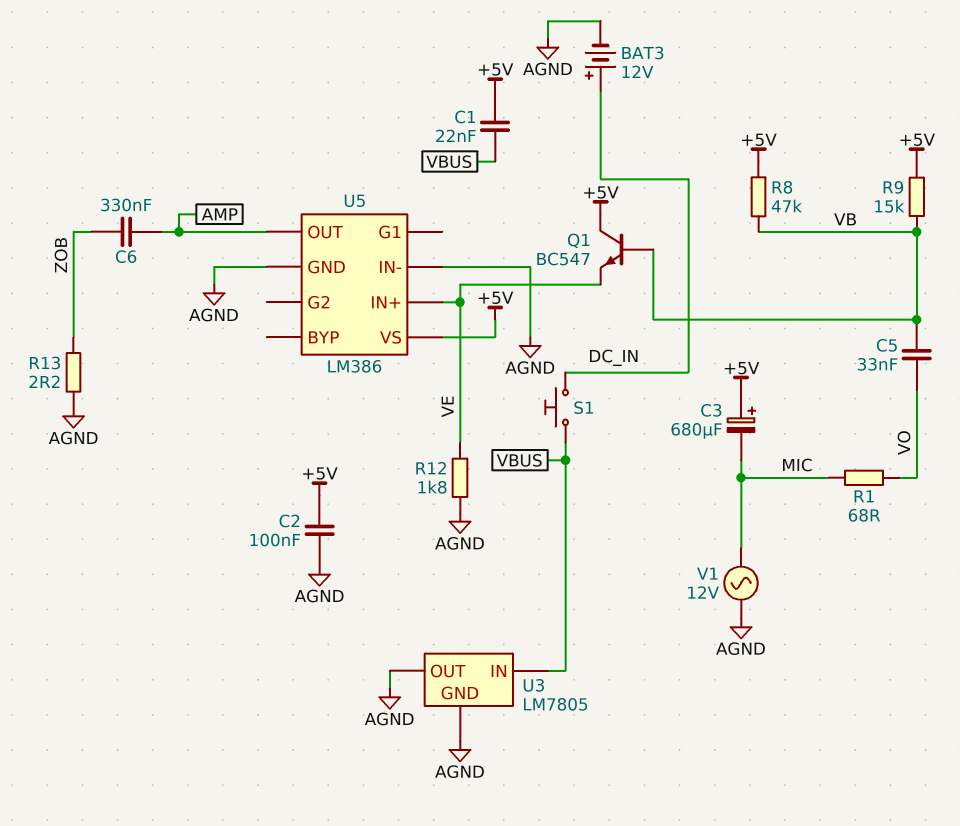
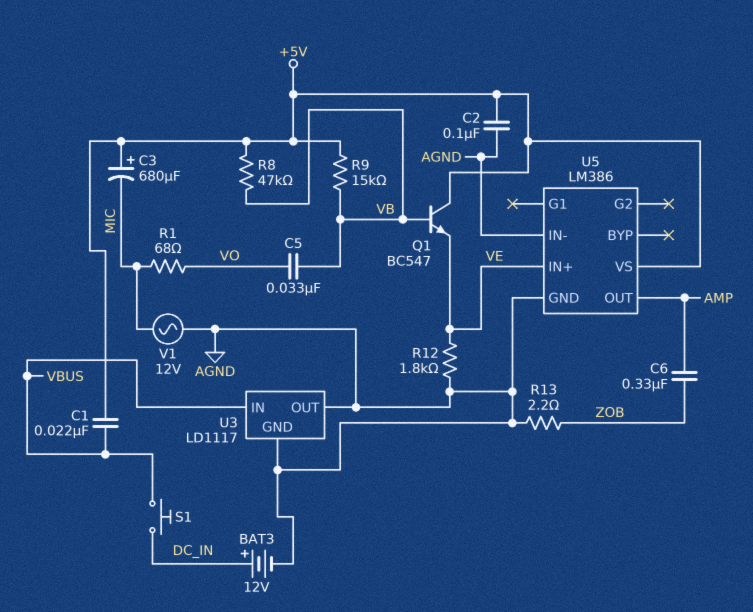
U3: LM7805 -> LD1117

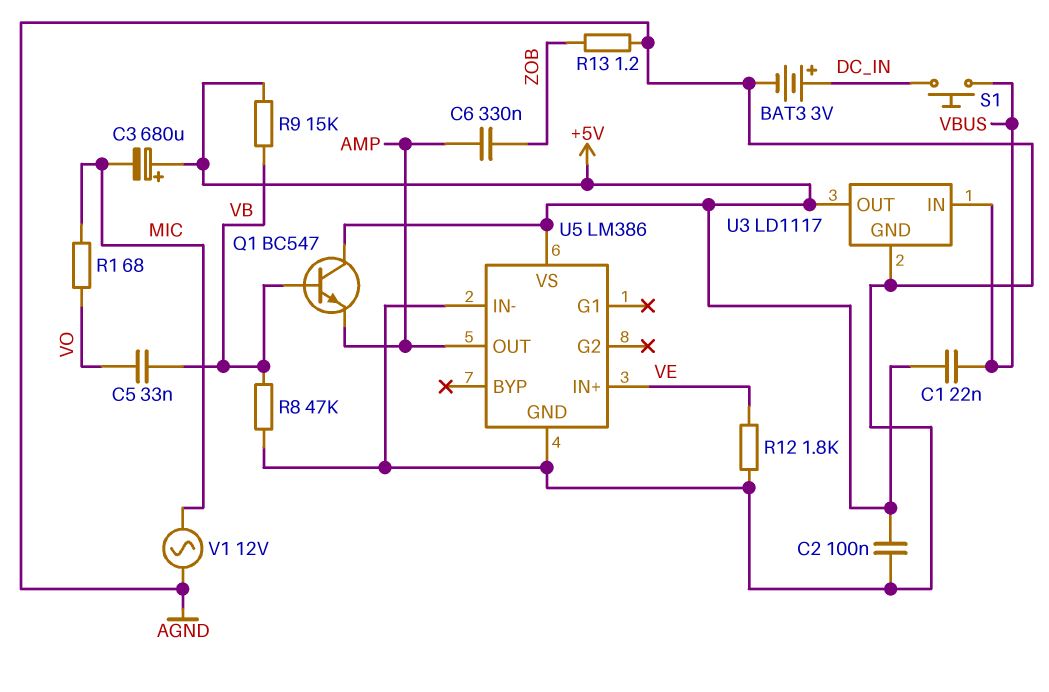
BAT3: 12V (plus DC_IN, minus AGND) -> 3V (plus DC_IN, minus AGND)
Q1: NPN BC547 (B VB, C +5V, E VE) -> NPN BC547 (B VB, C +5V, E AMP)
R8: 47k (+5V, VB) -> 47k (AGND, VB)
R13: 2.2 (AGND, ZOB) -> 1.2 (AGND, ZOB)
U3 pin OUT: AGND -> +5V

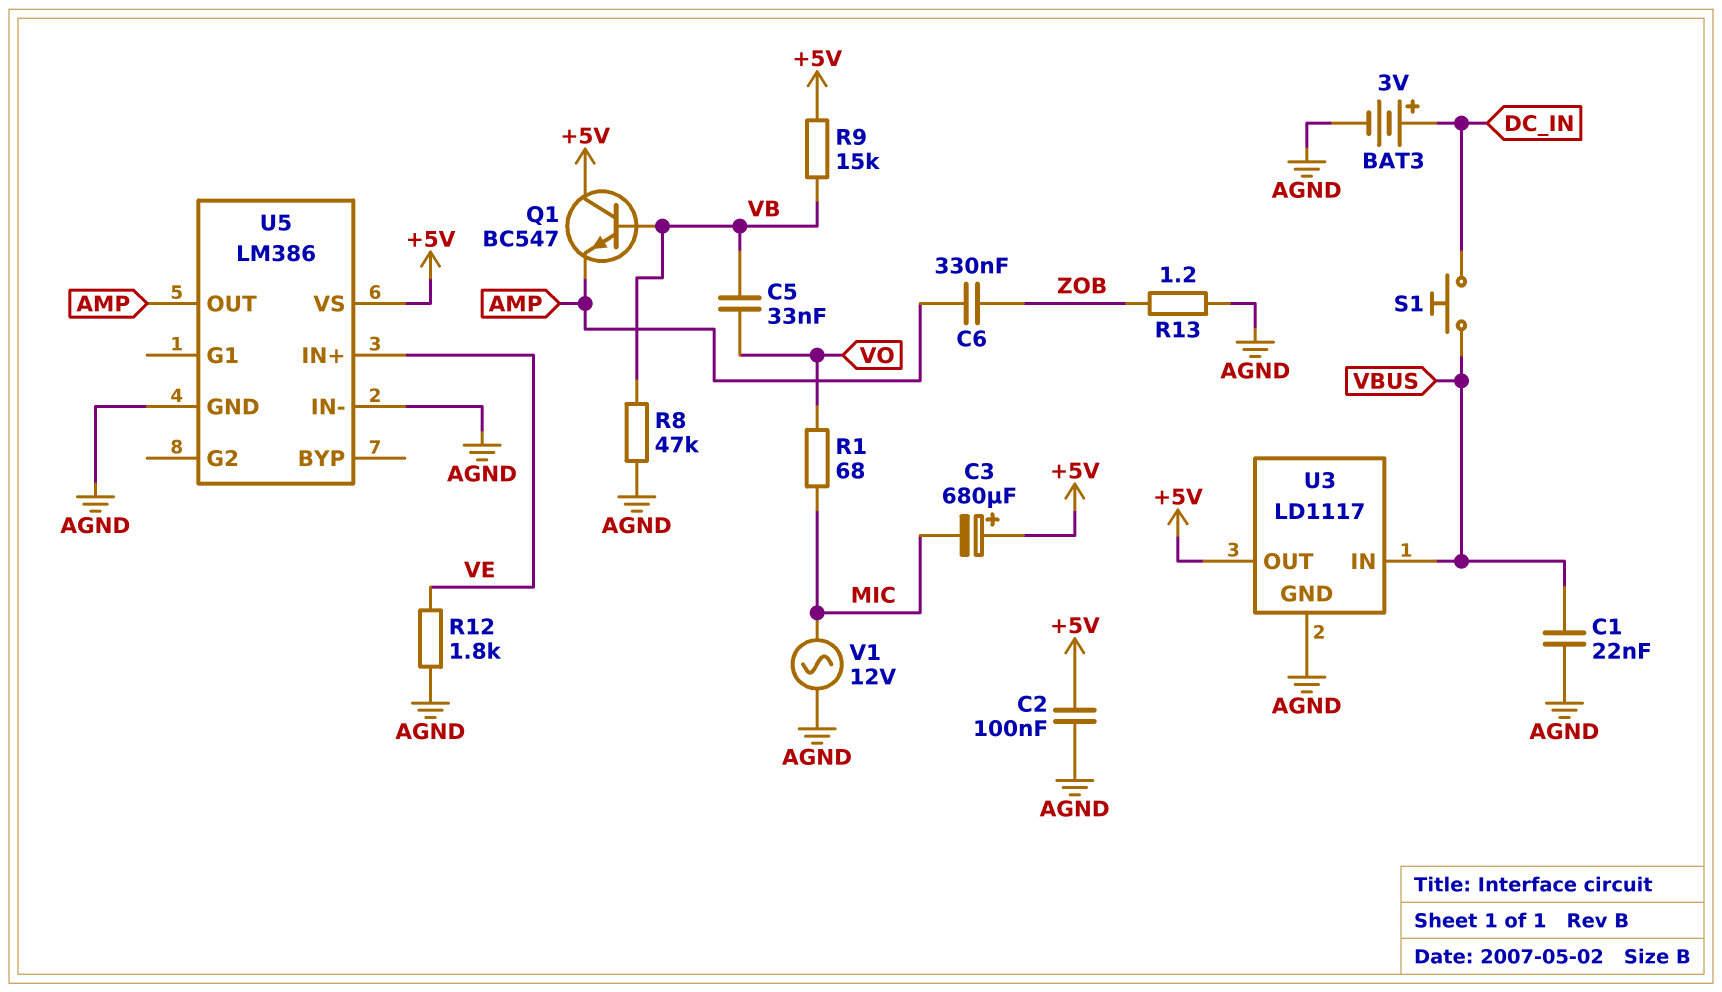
C1: 22nF (+5V, VBUS) -> 22nF (AGND, VBUS)

